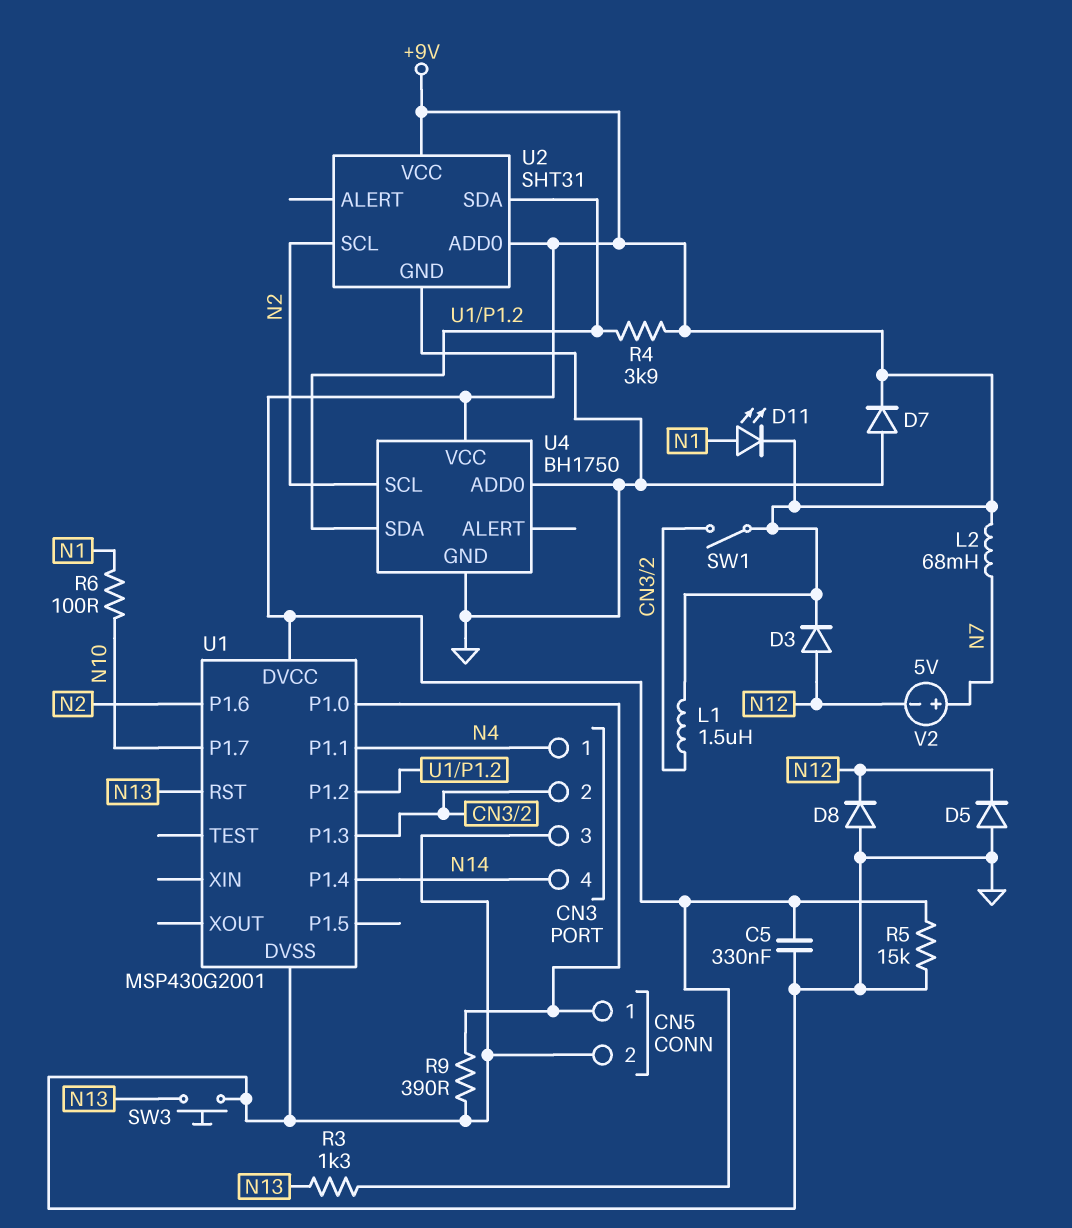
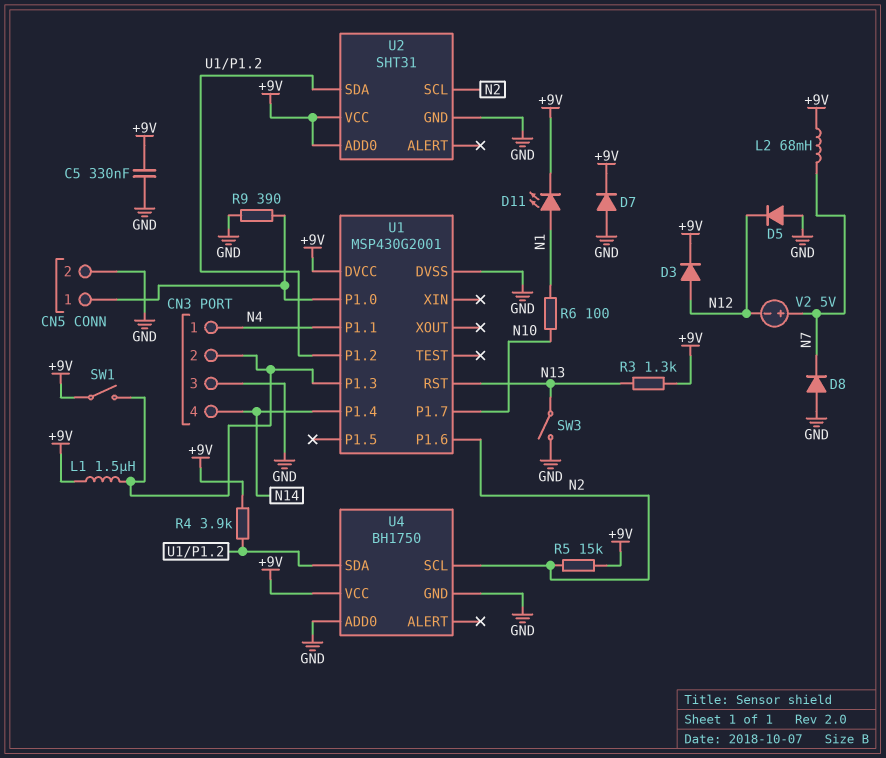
D8: diode (A GND, K N12) -> diode (A GND, K N7)
R5: 15k (+9V, GND) -> 15k (+9V, N2)
SW3: button (GND, N13) -> switch (GND, N13)

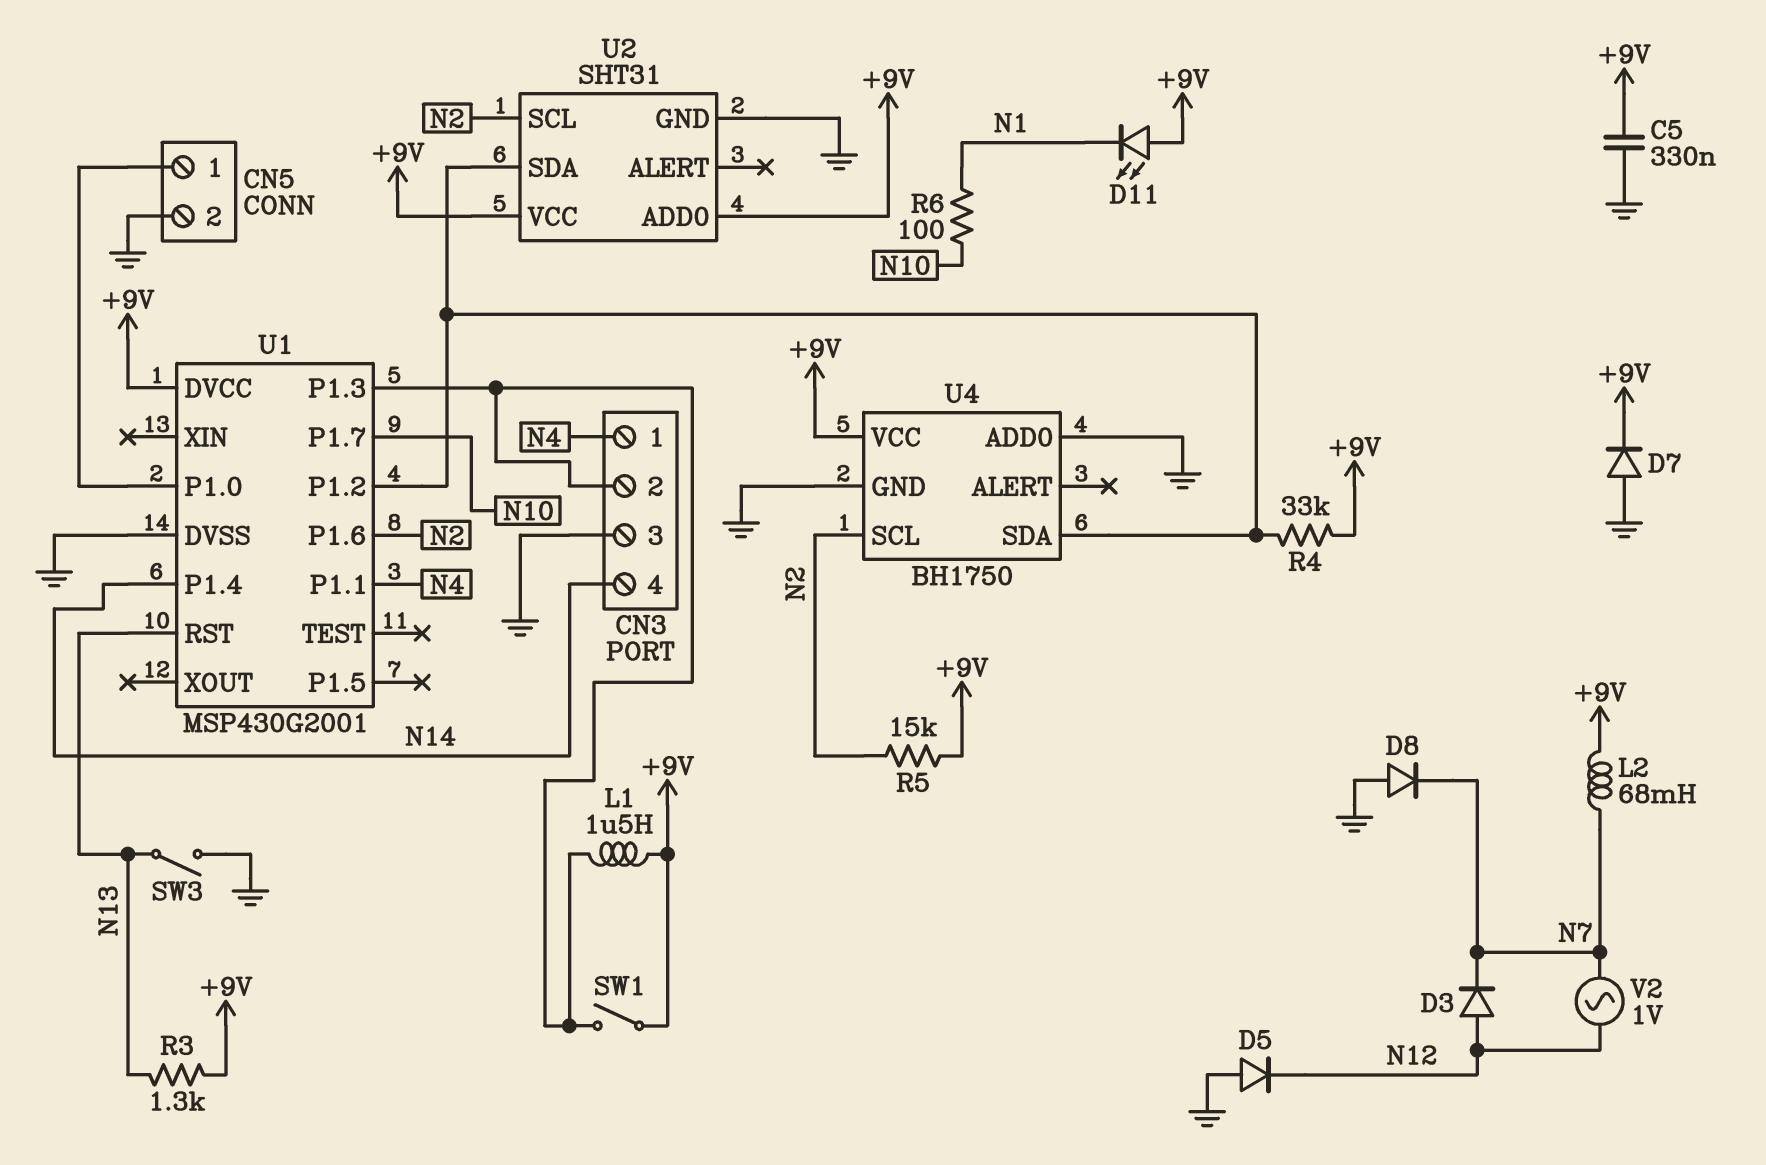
D3: diode (A N12, K +9V) -> diode (A N12, K N7)
D11: LED (A N1, K +9V) -> LED (A +9V, K N1)
R4: 3.9k (+9V, U1/P1.2) -> 33k (+9V, U1/P1.2)
R9: 390 (CN5/1, GND) -> none
V2: 5V (plus N7, minus N12) -> AC 1V (N7, N12)

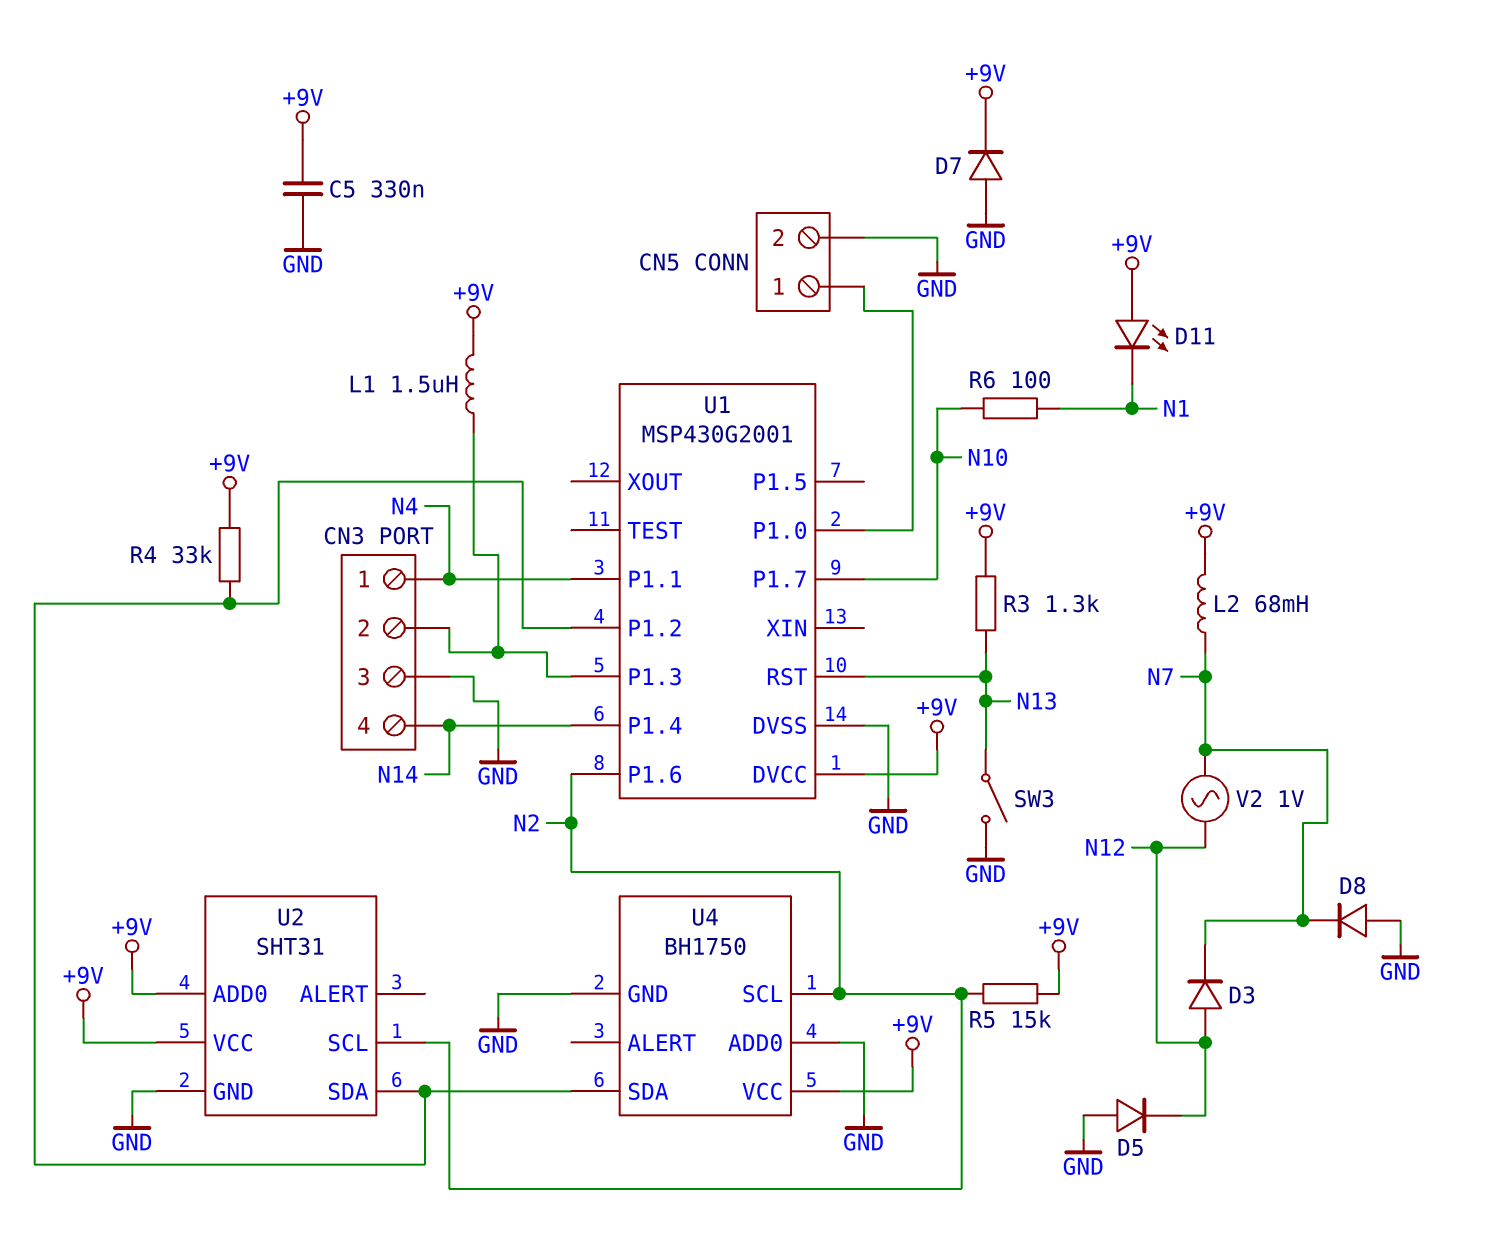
SW1: switch (+9V, CN3/2) -> none

